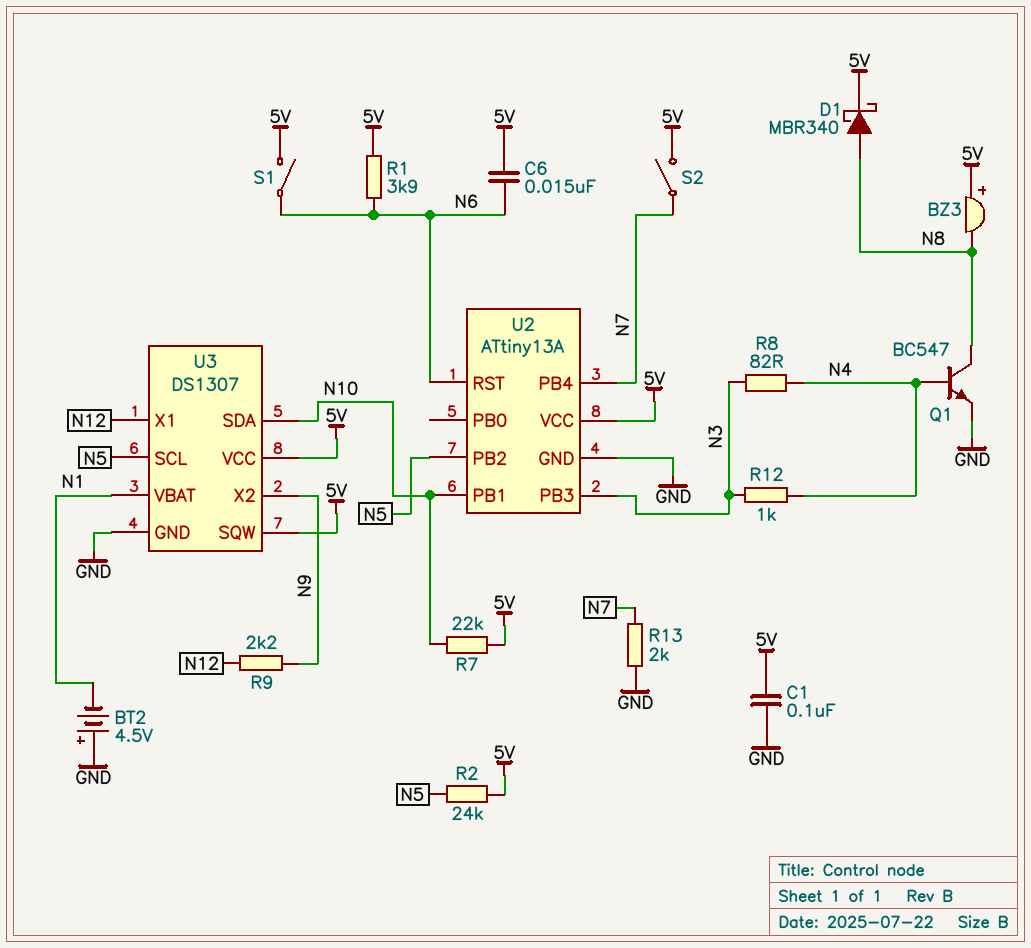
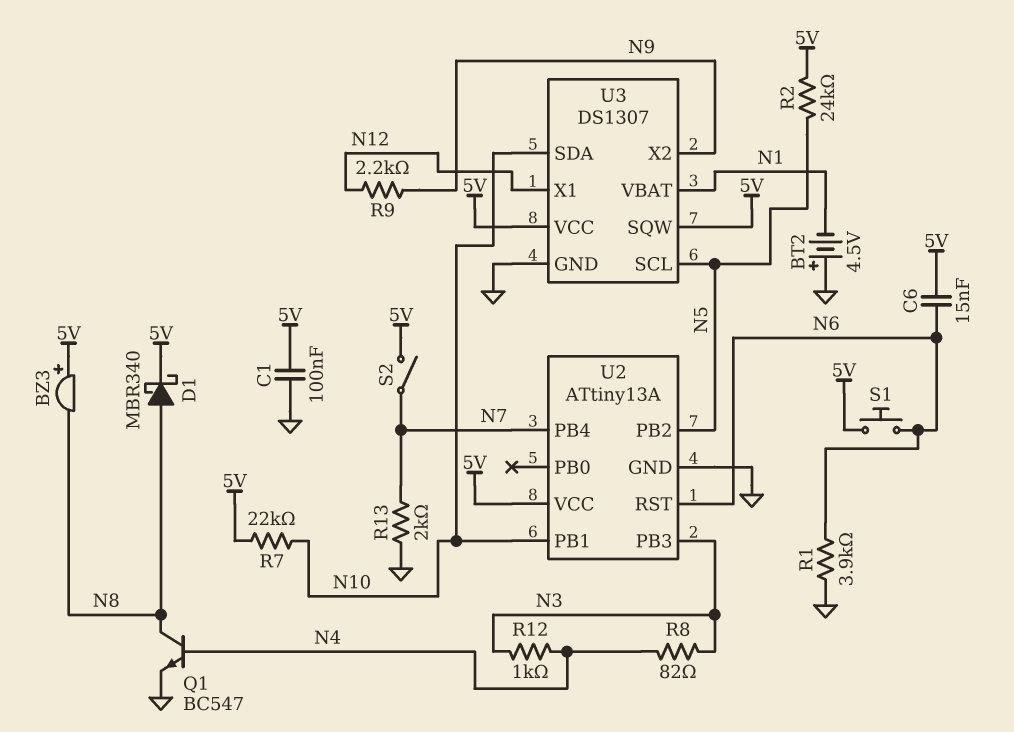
R1: 3.9k (5V, N6) -> 3.9k (GND, N6)
S1: switch (5V, N6) -> button (5V, N6)

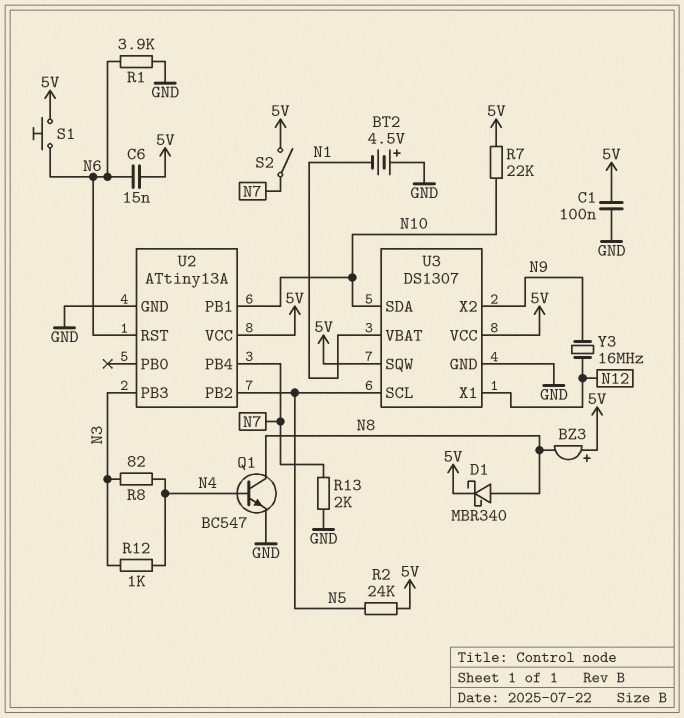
R9: 2.2k (N9, N12) -> none
Y3: none -> 16MHz (N9, N12)

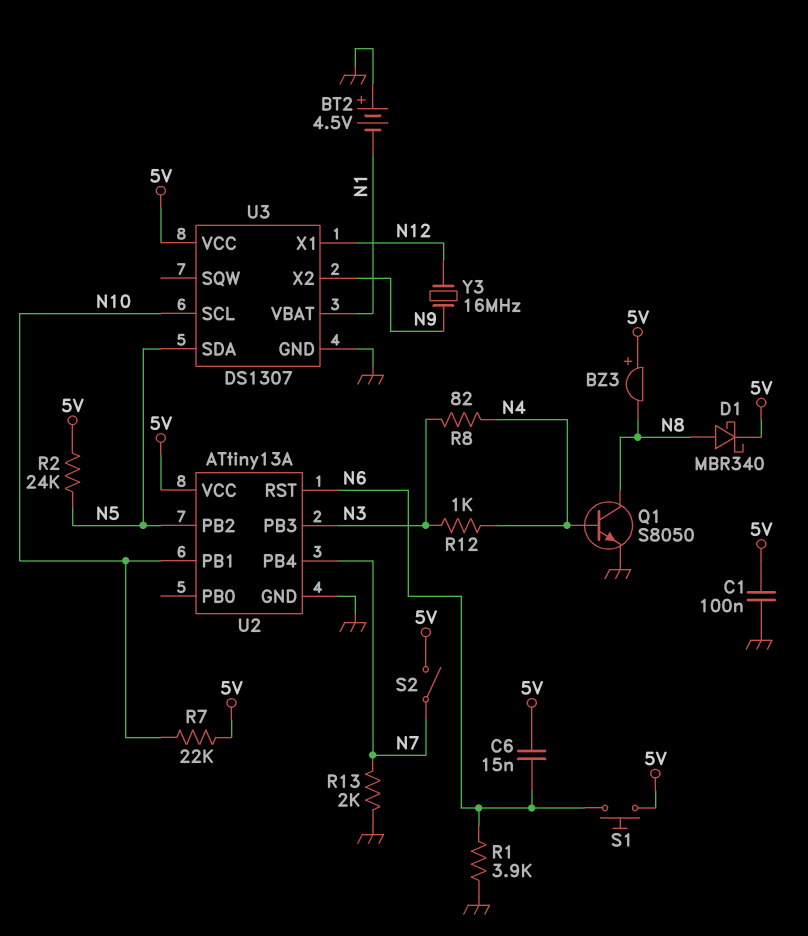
Q1: NPN BC547 (B N4, C N8, E GND) -> NPN S8050 (B N4, C N8, E GND)
U3 pin SCL: N5 -> N10
U3 pin SDA: N10 -> N5
U3 pin SQW: 5V -> none

